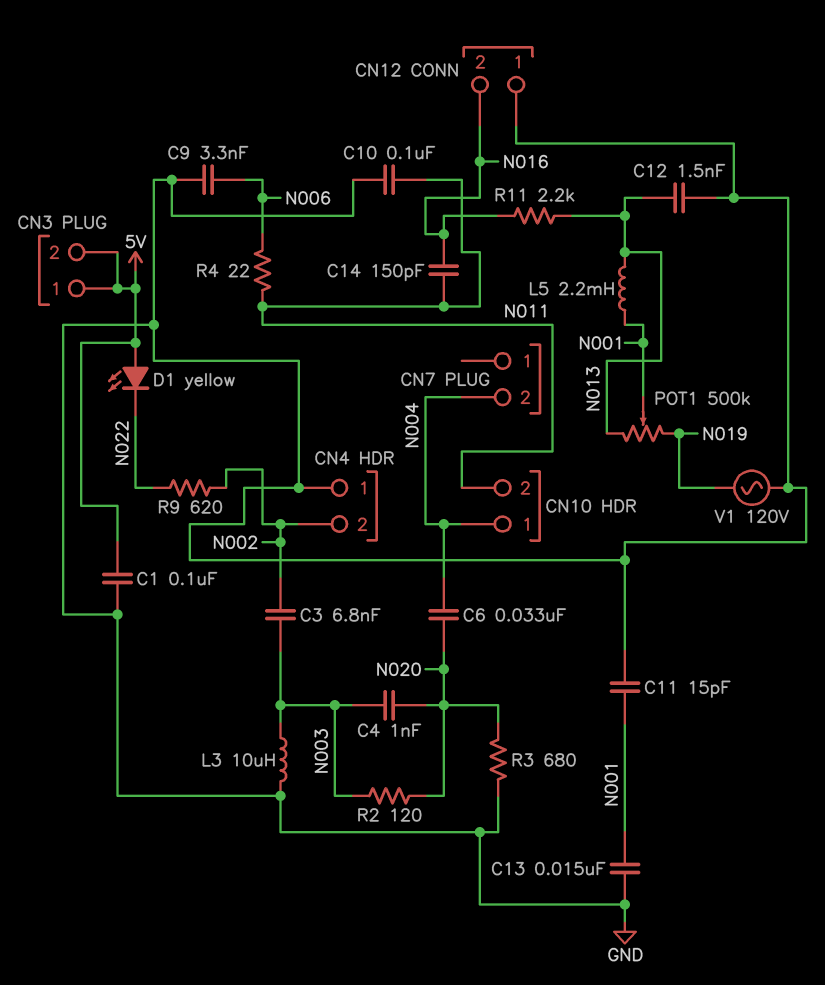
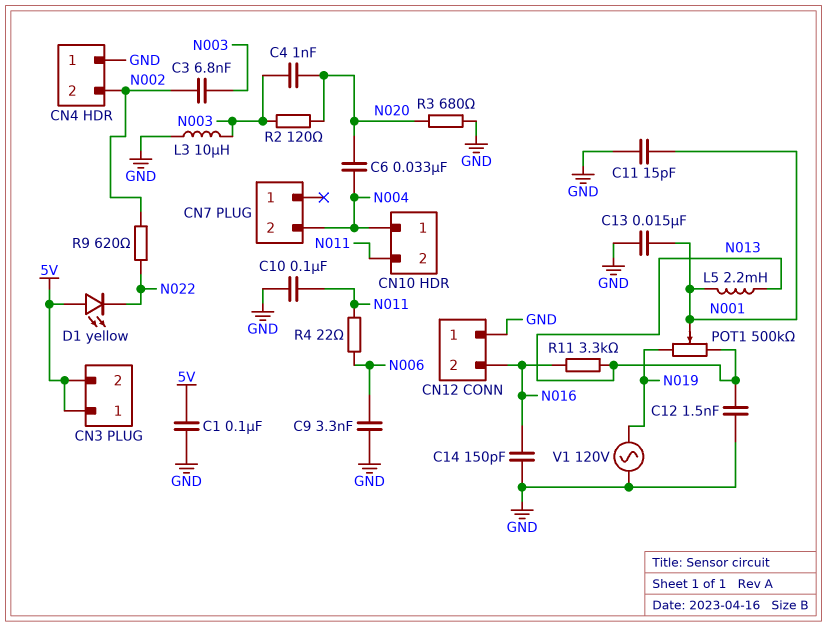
C14: 150pF (N011, N016) -> 150pF (GND, N016)
R11: 2.2k (N013, N016) -> 3.3k (N013, N016)

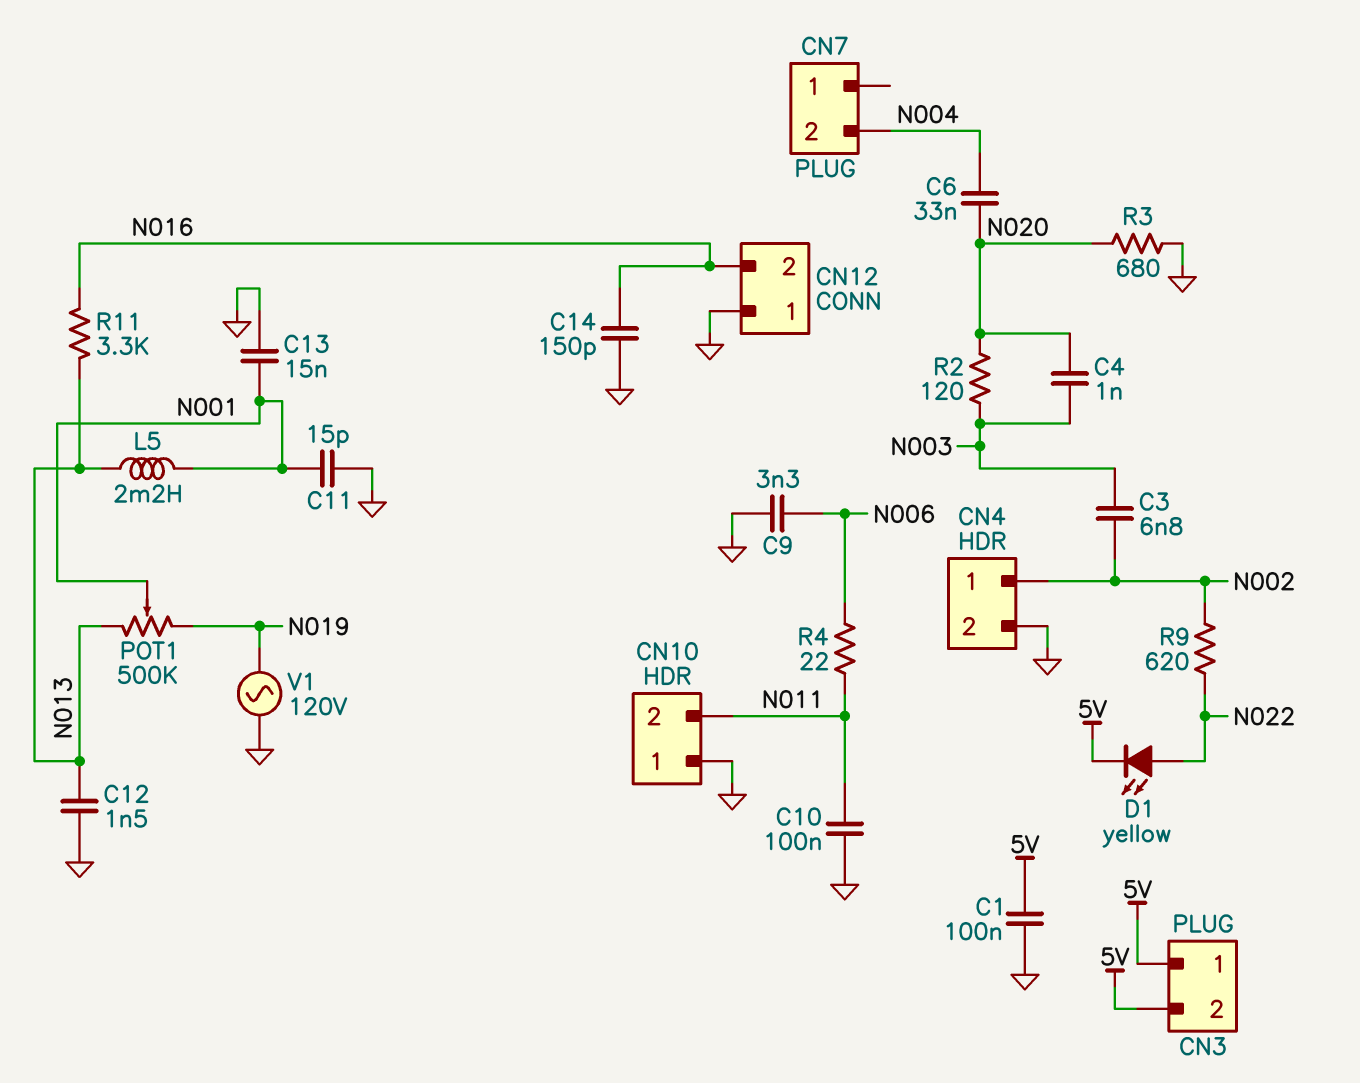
CN4 pin 1: GND -> N002
CN4 pin 2: N002 -> GND
CN10 pin 1: N004 -> GND
D1: LED yellow (A 5V, K N022) -> LED yellow (A N022, K 5V)
L3: 10uH (GND, N003) -> none

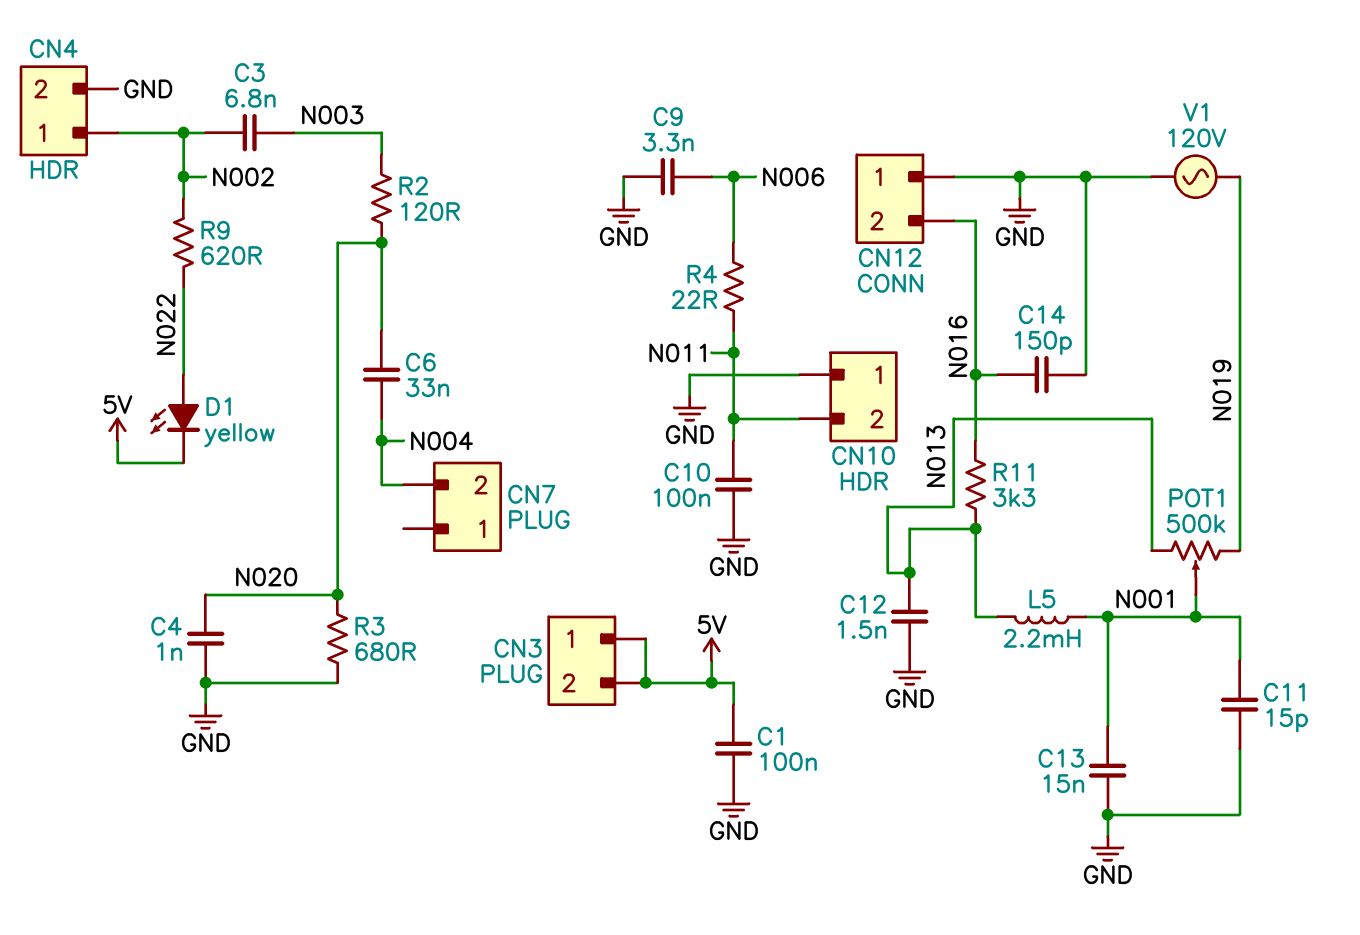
C4: 1nF (N003, N020) -> 1nF (GND, N020)

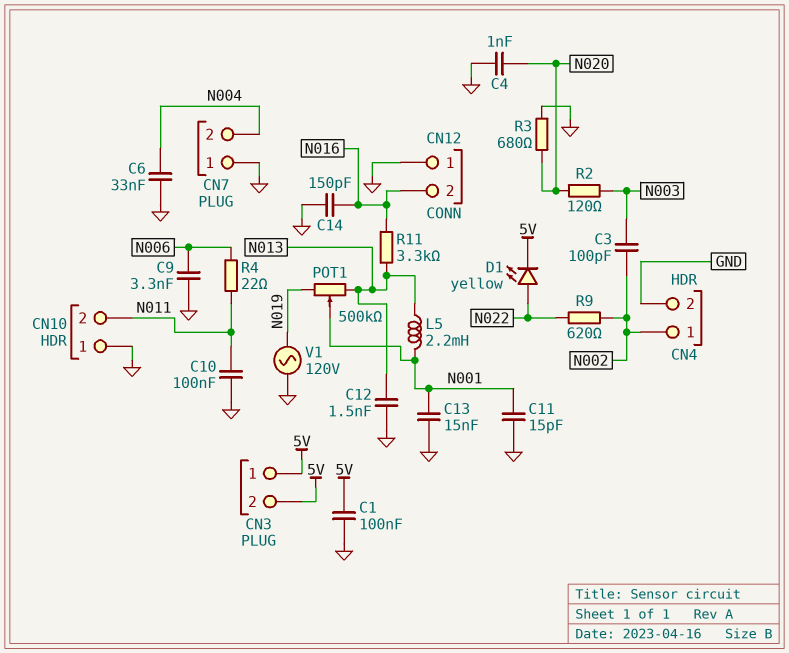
C3: 6.8nF (N002, N003) -> 100pF (N002, N003)
C6: 33nF (N004, N020) -> 33nF (GND, N004)
CN7 pin 1: none -> GND

